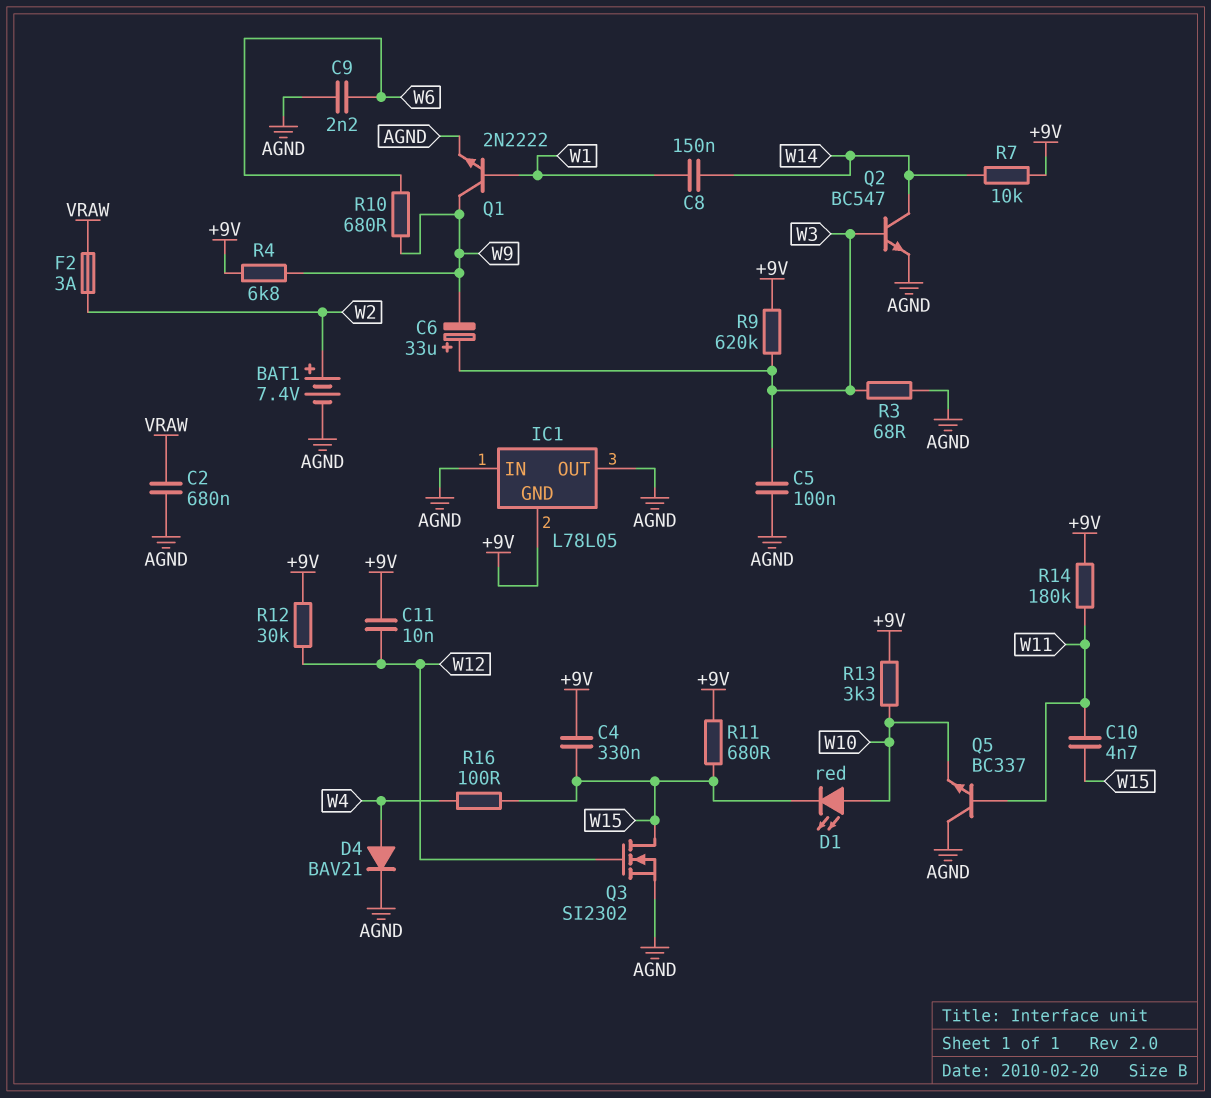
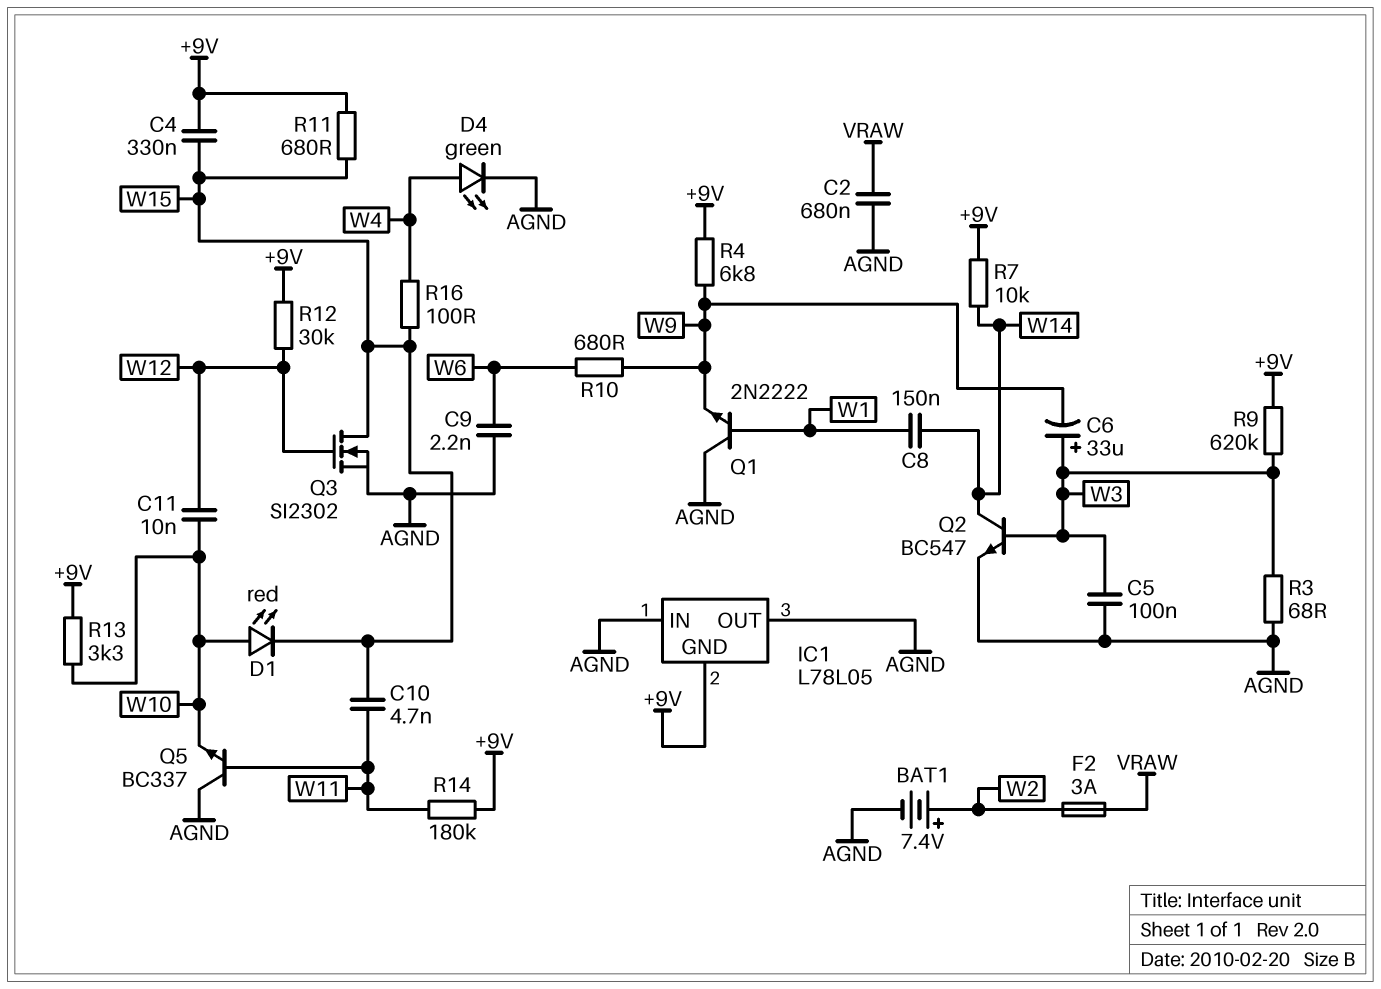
C11: 10nF (+9V, W12) -> 10nF (W10, W12)
D4: diode BAV21 (A W4, K AGND) -> LED green (A W4, K AGND)
Q1: NPN 2N2222 (B W1, C W9, E AGND) -> NPN 2N2222 (B W1, C AGND, E W9)

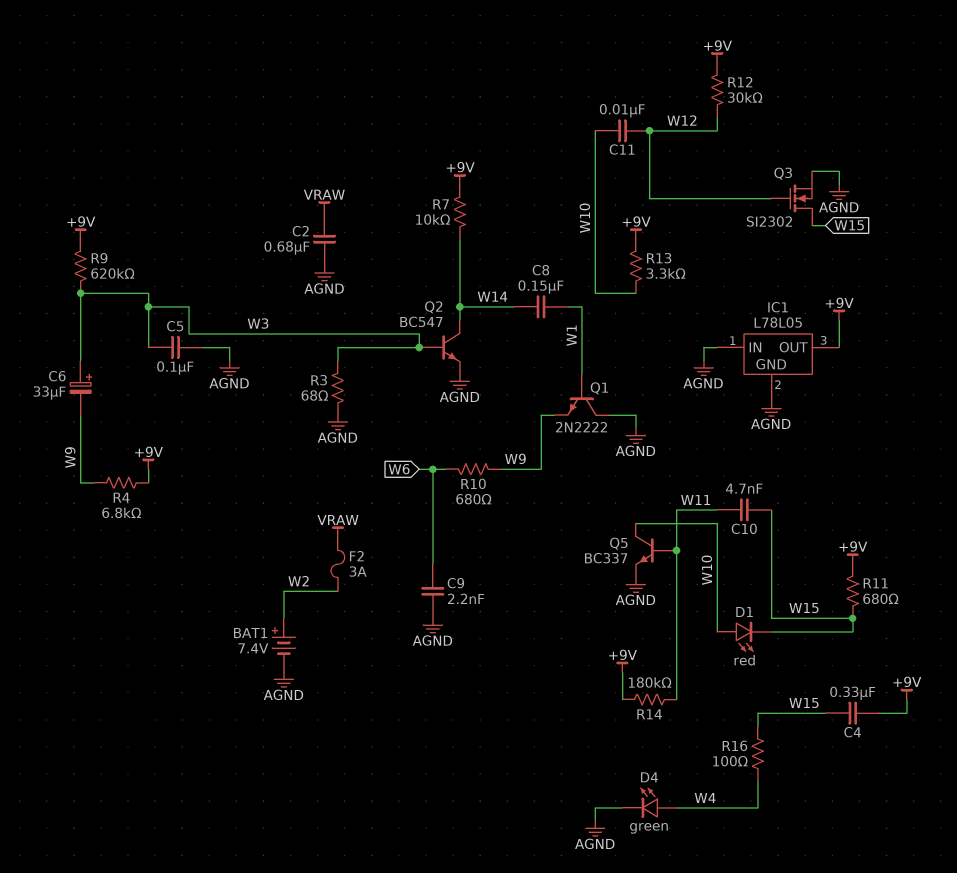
IC1 pin GND: +9V -> AGND
IC1 pin OUT: AGND -> +9V
Q5: NPN BC337 (B W11, C AGND, E W10) -> NPN BC337 (B W11, C W10, E AGND)

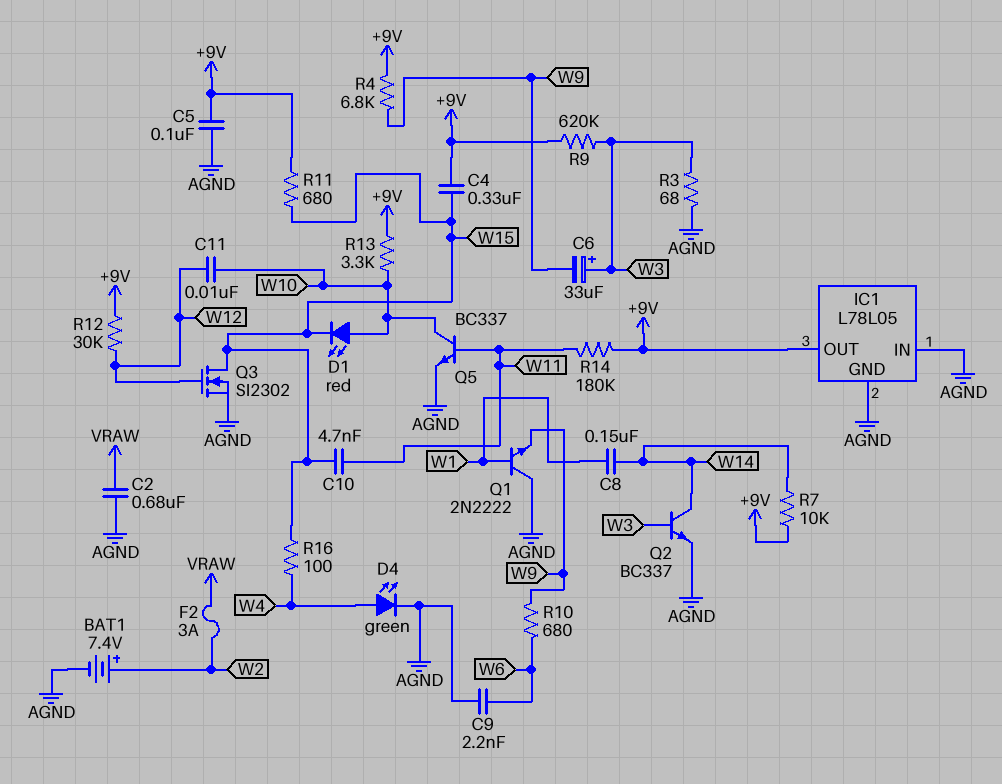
C5: 100nF (AGND, W3) -> 100nF (+9V, AGND)
Q2: NPN BC547 (B W3, C W14, E AGND) -> NPN BC337 (B W3, C W14, E AGND)

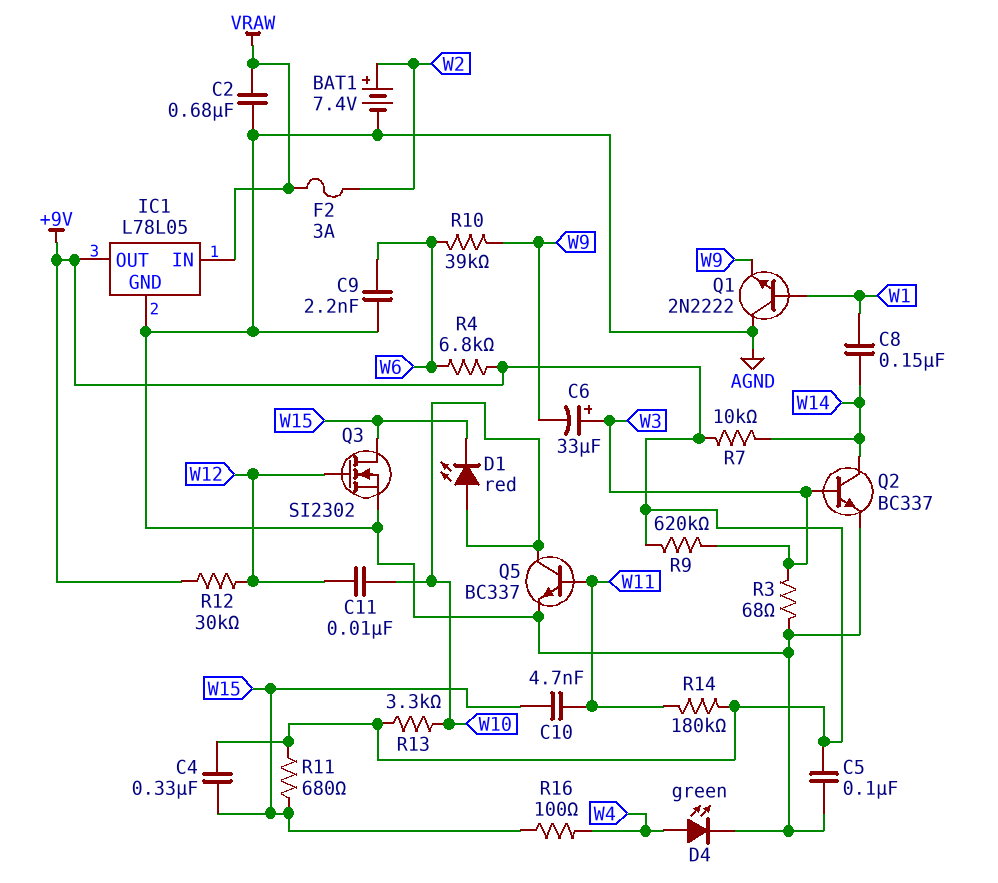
IC1 pin IN: AGND -> VRAW
R4: 6.8k (+9V, W9) -> 6.8k (+9V, W6)
R10: 680 (W6, W9) -> 39k (W6, W9)

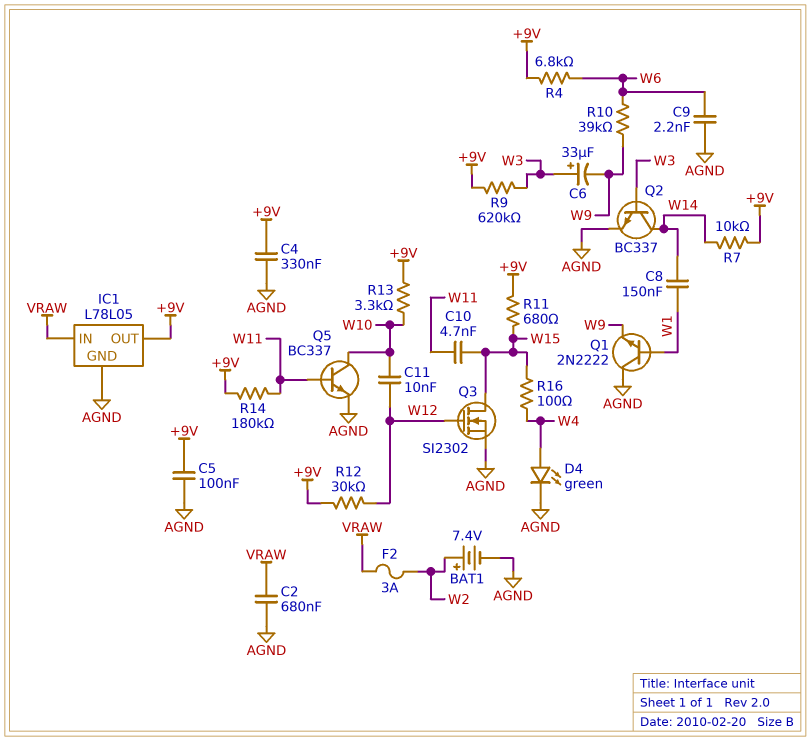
C4: 330nF (+9V, W15) -> 330nF (+9V, AGND)
D1: LED red (A W10, K W15) -> none
R3: 68 (AGND, W3) -> none

